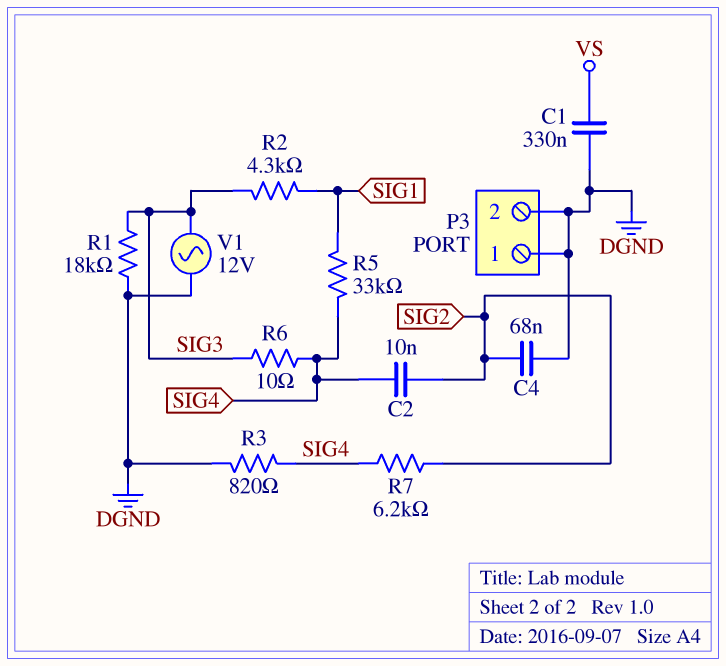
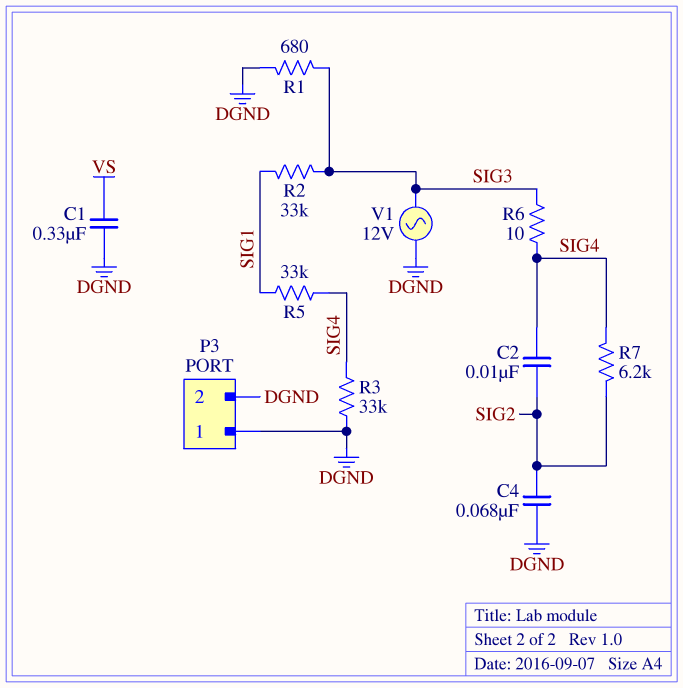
R1: 18k (DGND, SIG3) -> 680 (DGND, SIG3)
R2: 4.3k (SIG1, SIG3) -> 33k (SIG1, SIG3)
R3: 820 (DGND, SIG4) -> 33k (DGND, SIG4)

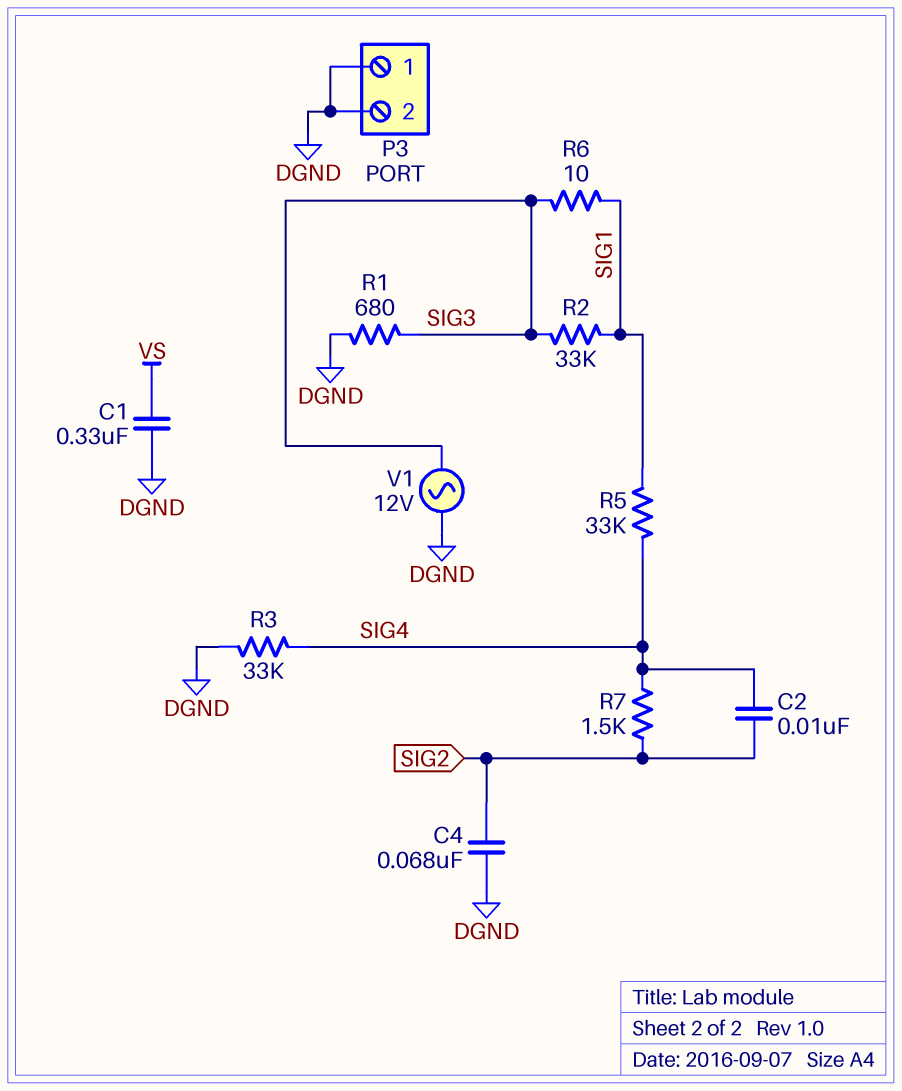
R6: 10 (SIG3, SIG4) -> 10 (SIG1, SIG3)
R7: 6.2k (SIG2, SIG4) -> 1.5k (SIG2, SIG4)

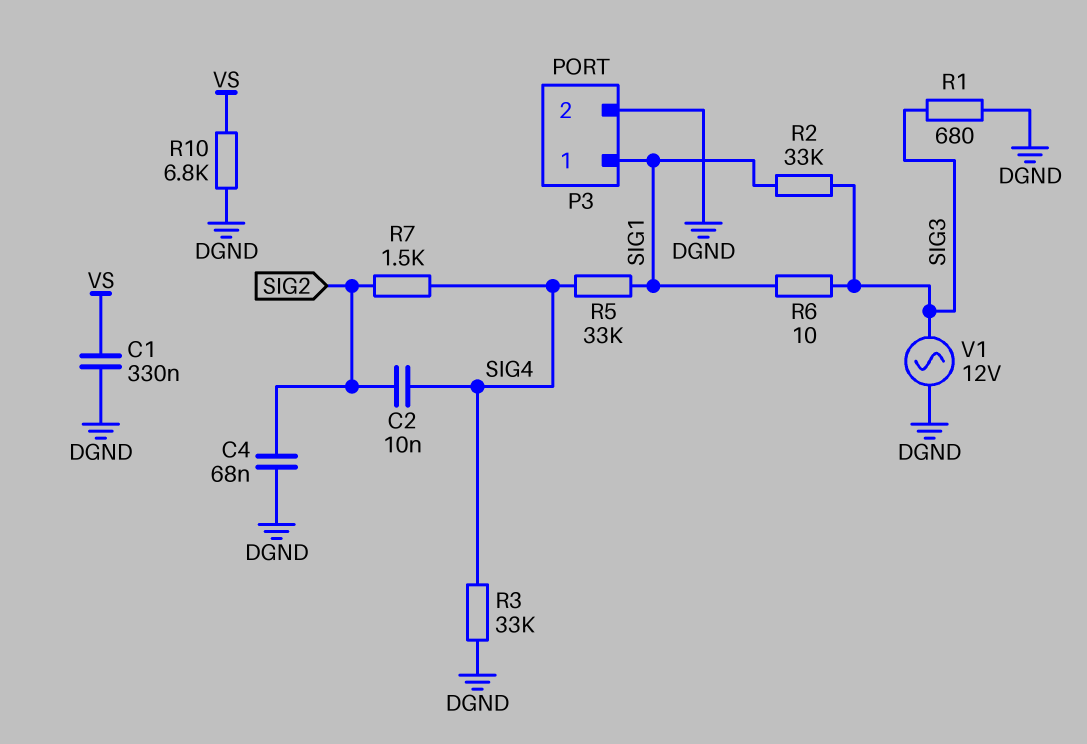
P3 pin 1: DGND -> SIG1
R10: none -> 6.8k (DGND, VS)

